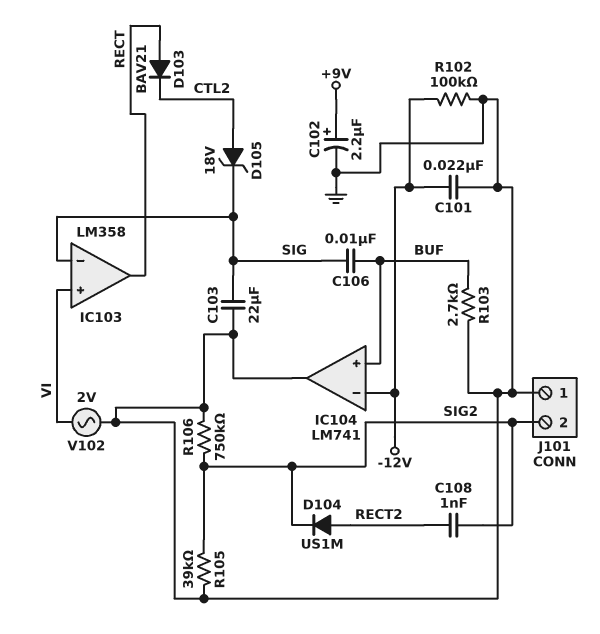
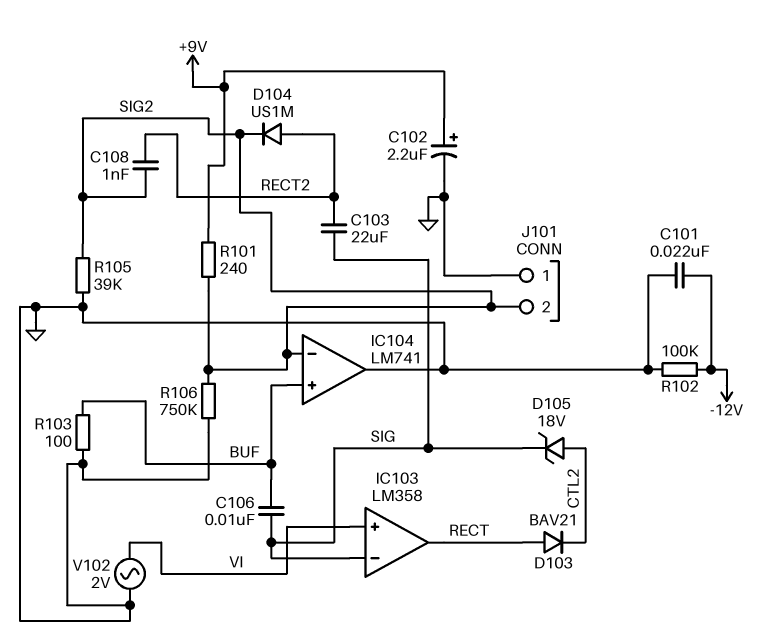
C103: 22uF (GND, SIG) -> 22uF (RECT2, SIG)
IC104 pin in-: -12V -> SIG2
R101: none -> 240 (+9V, SIG2)
R103: 2.7k (BUF, GND) -> 100 (BUF, GND)

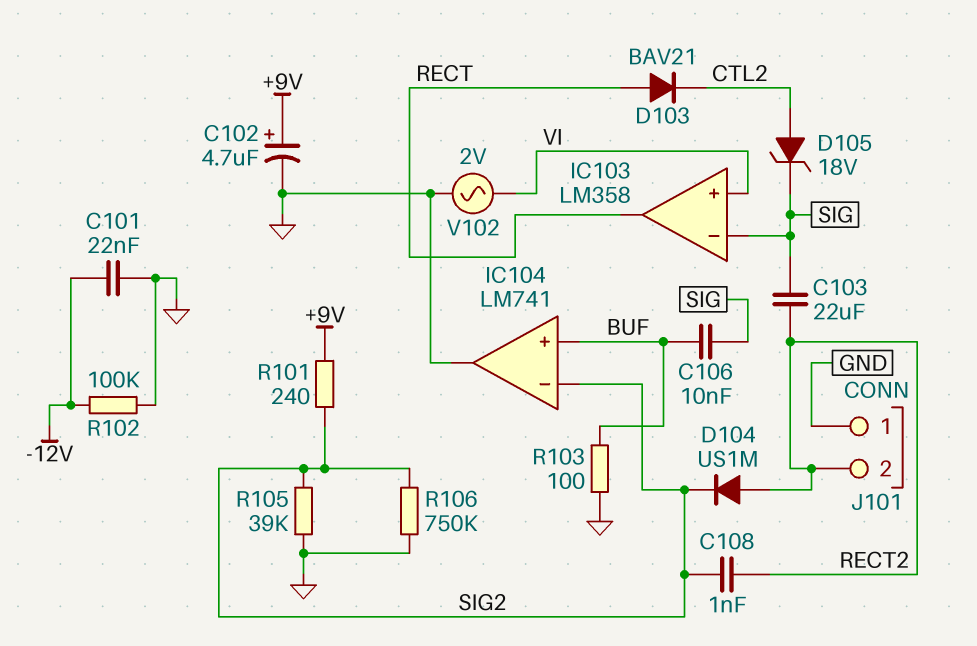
C102: 2.2uF (plus +9V, minus GND) -> 4.7uF (plus +9V, minus GND)
J101 pin 2: SIG2 -> RECT2

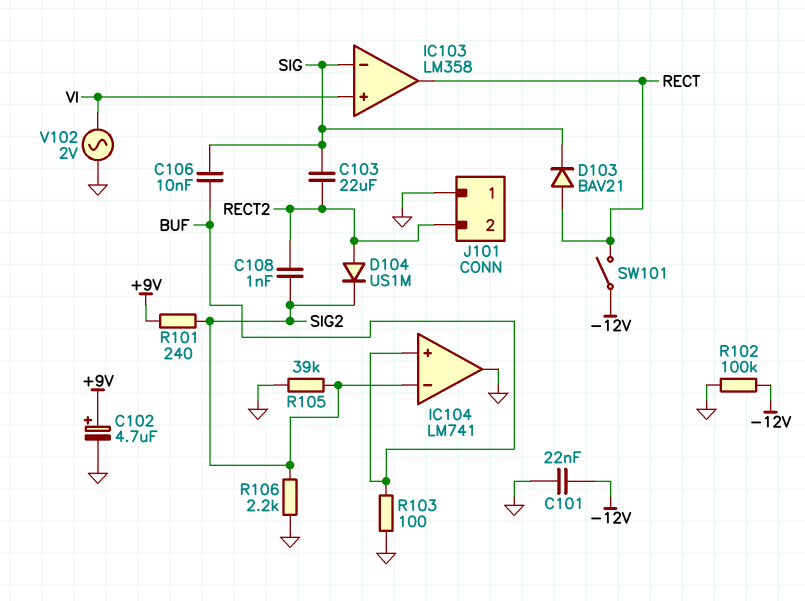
D103: diode BAV21 (A RECT, K CTL2) -> diode BAV21 (A RECT, K SIG)
D105: zener 18V (A CTL2, K SIG) -> none
R106: 750k (GND, SIG2) -> 2.2k (GND, SIG2)
SW101: none -> switch (-12V, RECT)

